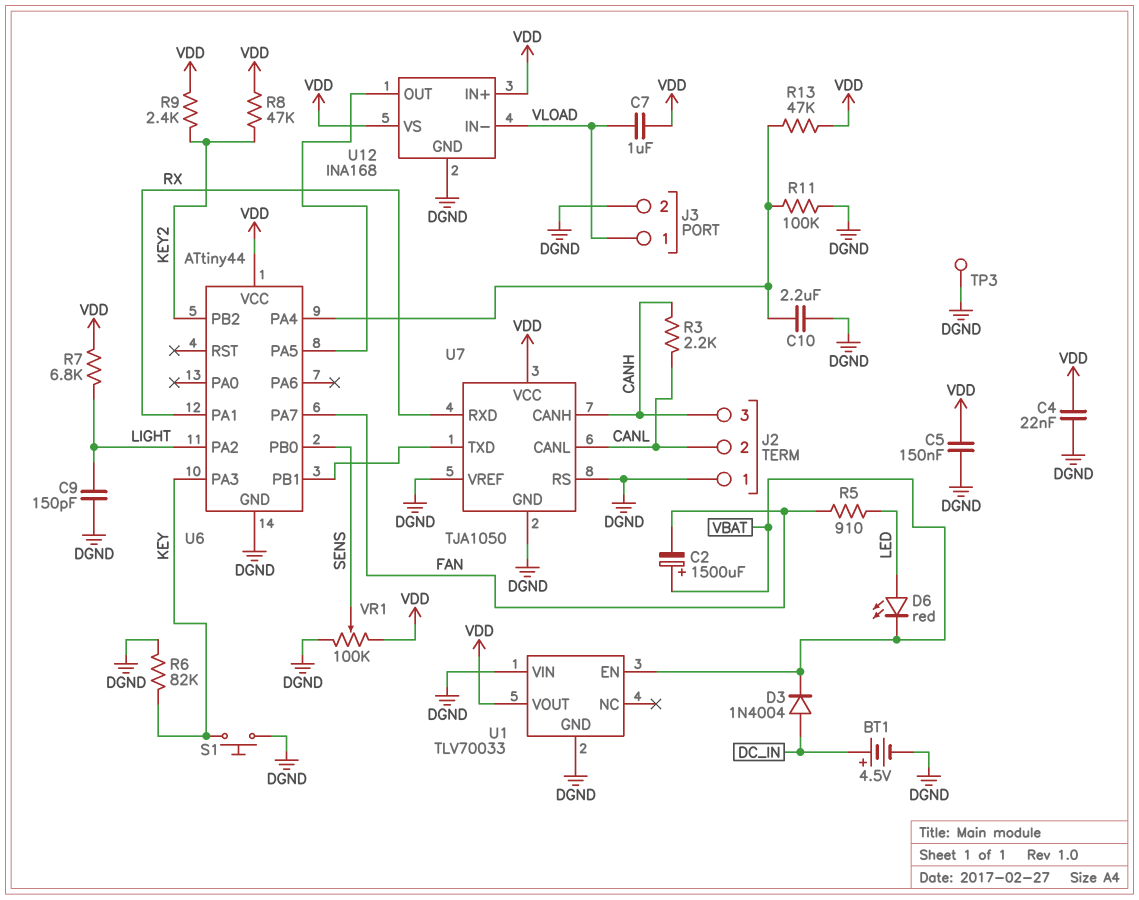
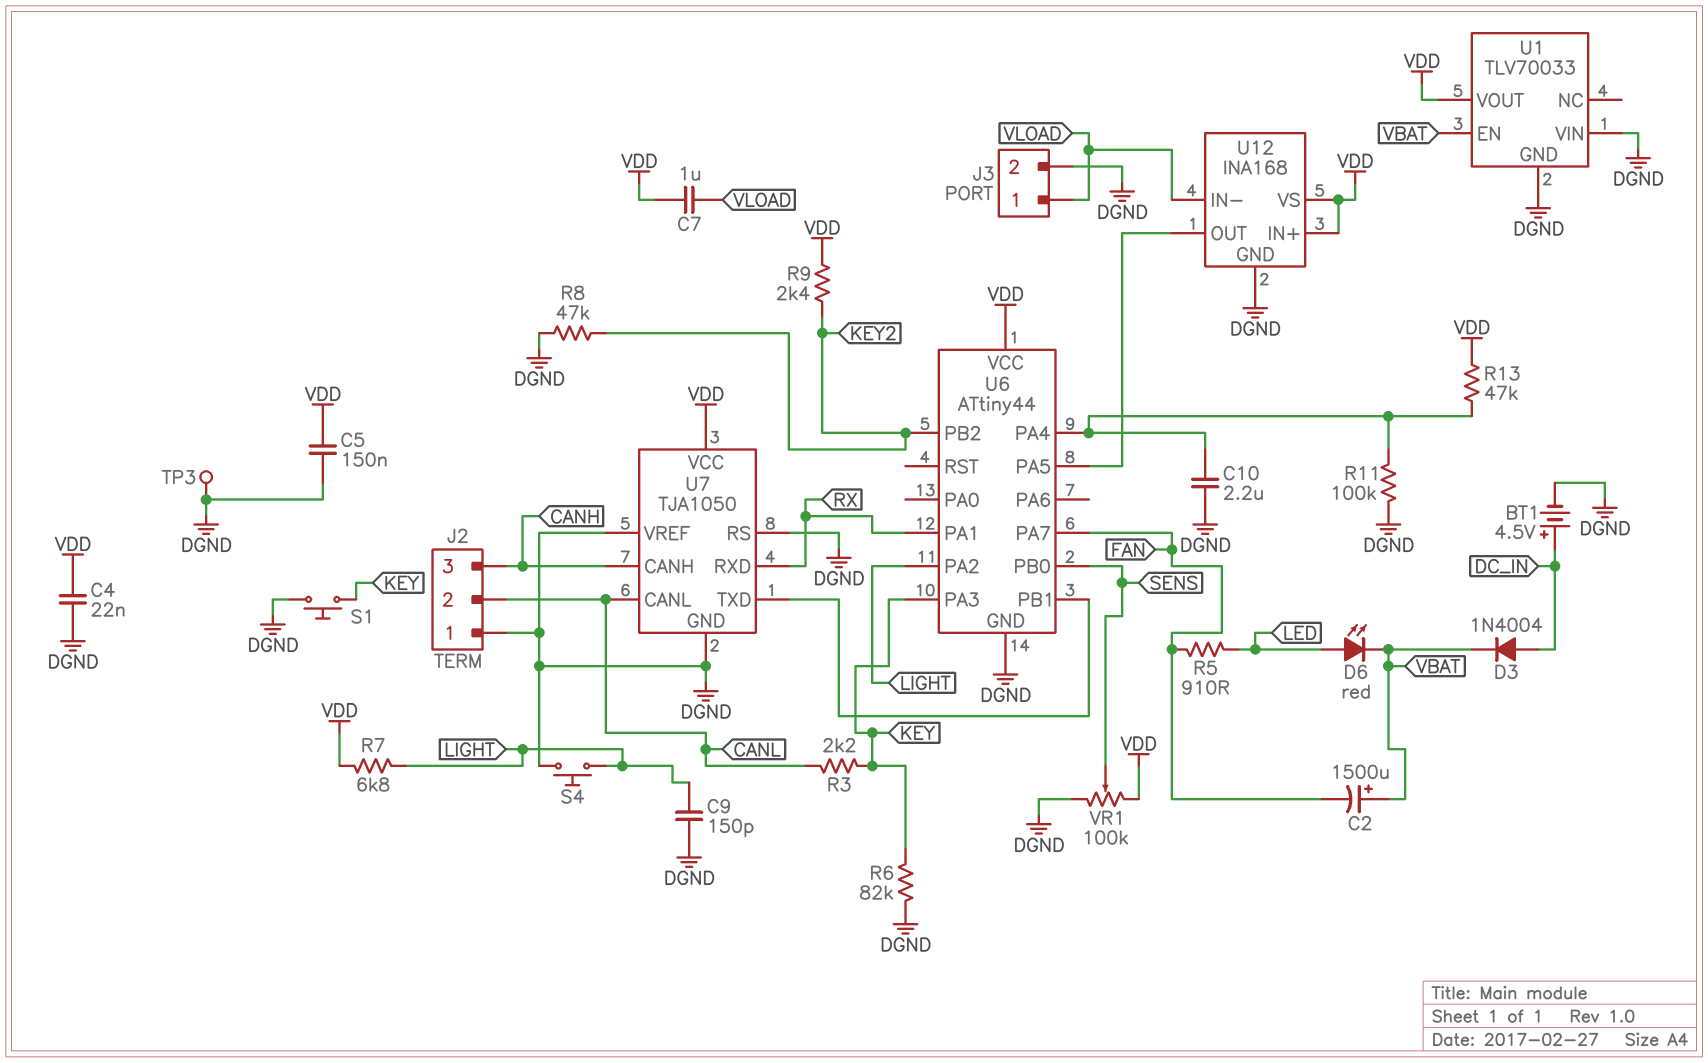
R3: 2.2k (CANH, CANL) -> 2.2k (CANL, KEY)
R8: 47k (KEY2, VDD) -> 47k (DGND, KEY2)
S4: none -> button (DGND, LIGHT)

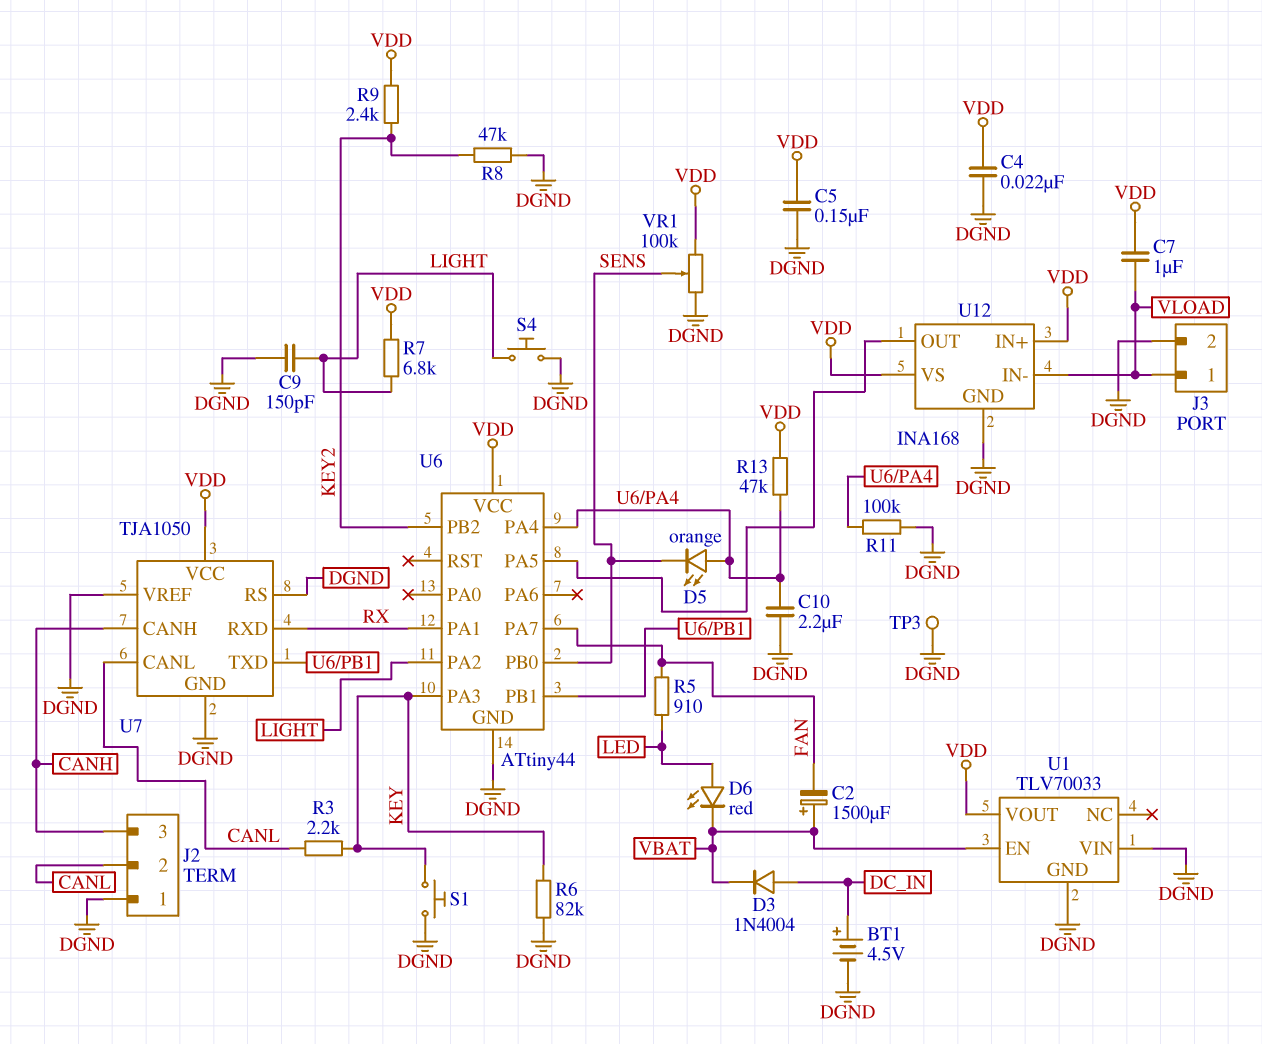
D5: none -> LED orange (A U6/PA4, K SENS)

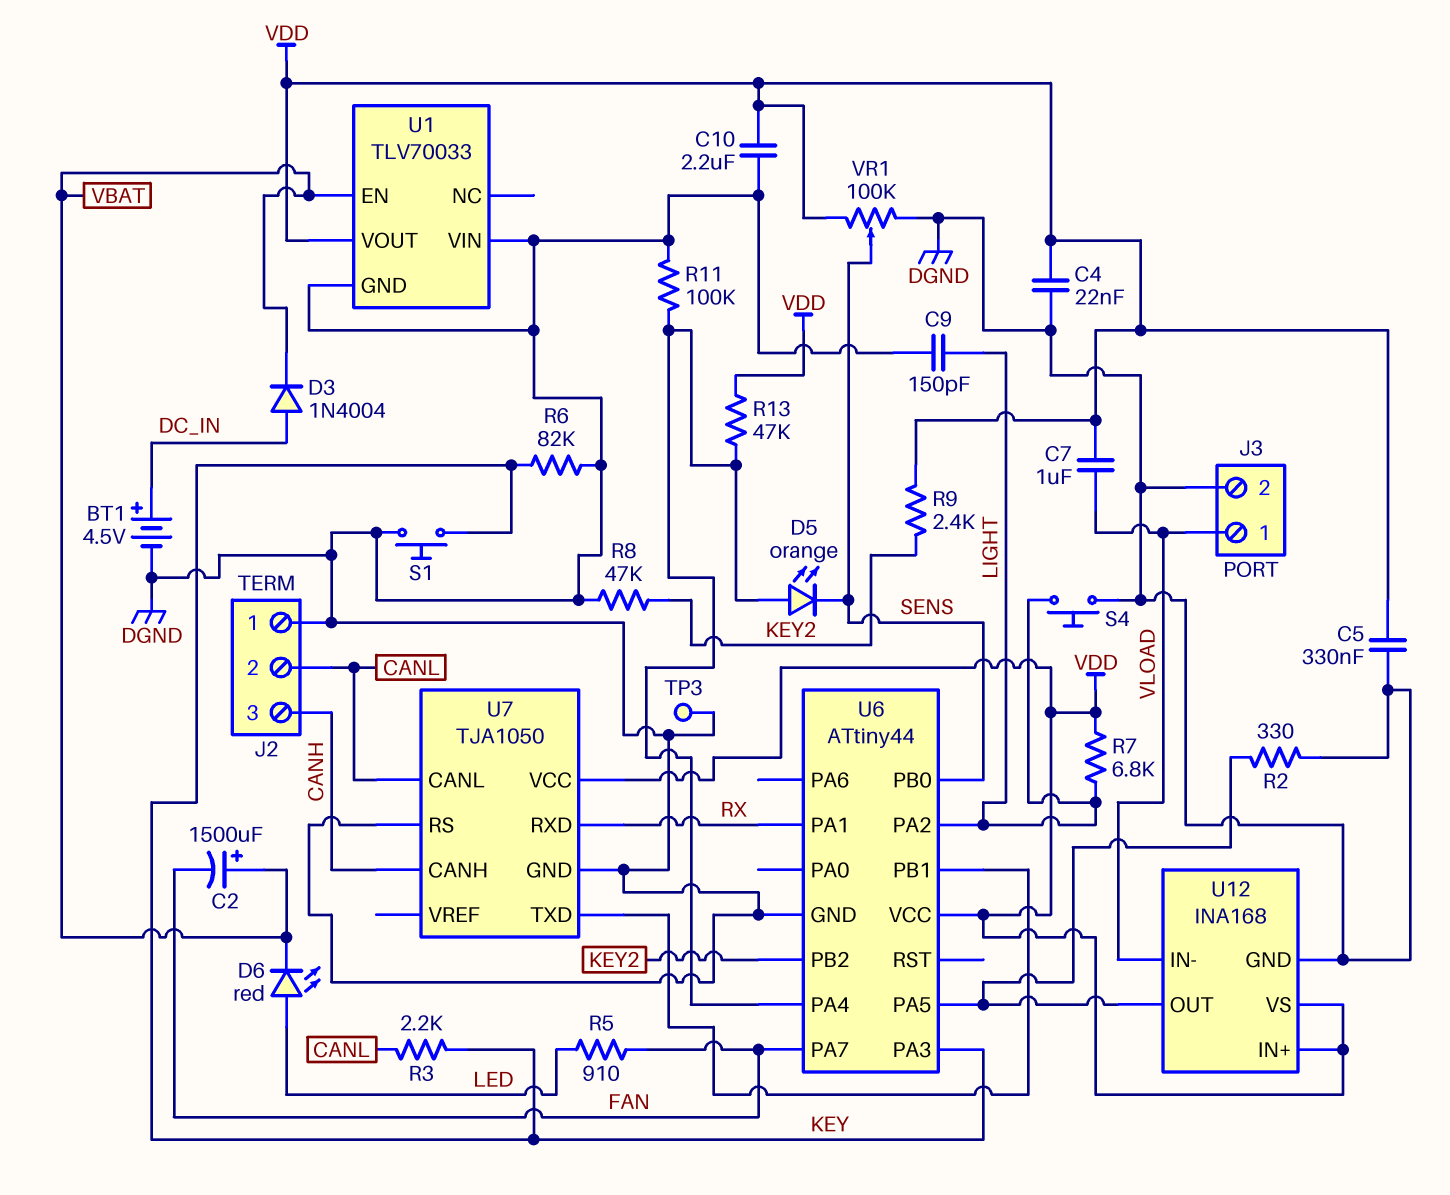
C5: 150nF (DGND, VDD) -> 330nF (DGND, VDD)
C10: 2.2uF (DGND, U6/PA4) -> 2.2uF (DGND, VDD)
R2: none -> 330 (DGND, U6/PA5)
U7 pin VREF: DGND -> none

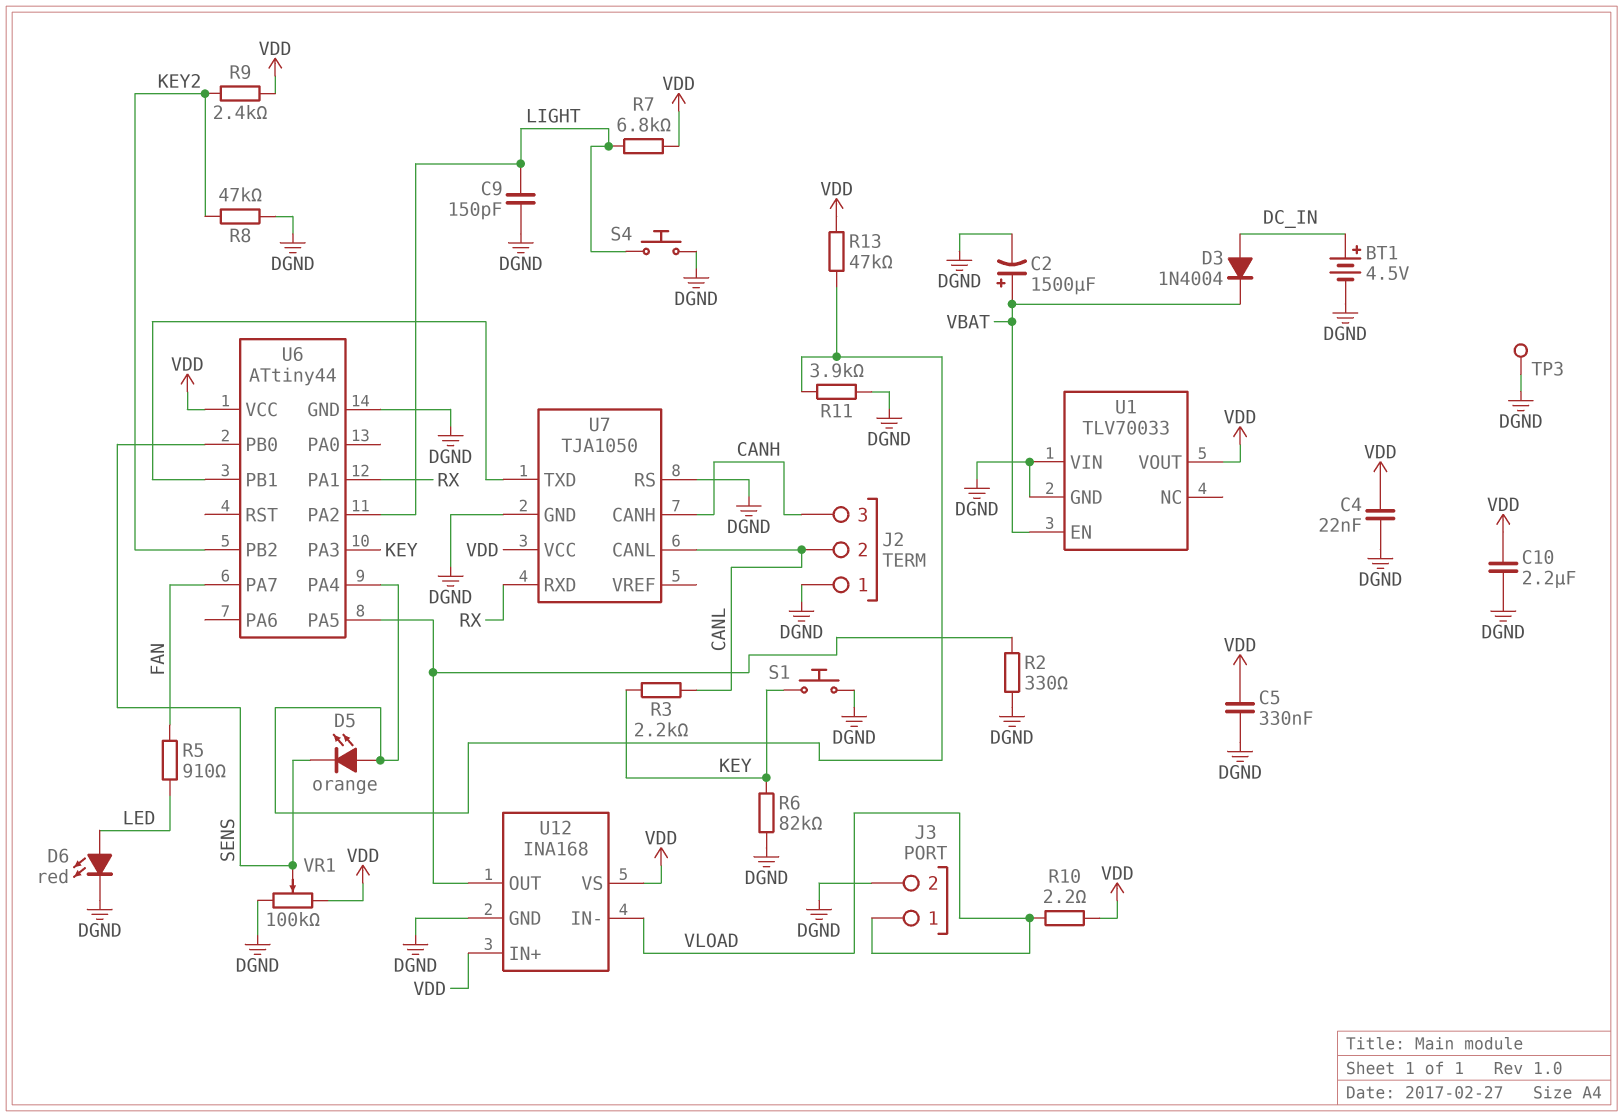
C2: 1500uF (plus VBAT, minus FAN) -> 1500uF (plus VBAT, minus DGND)
C7: 1uF (VDD, VLOAD) -> none
D6: LED red (A LED, K VBAT) -> LED red (A LED, K DGND)
R10: none -> 2.2 (VDD, VLOAD)
R11: 100k (DGND, U6/PA4) -> 3.9k (DGND, U6/PA4)

